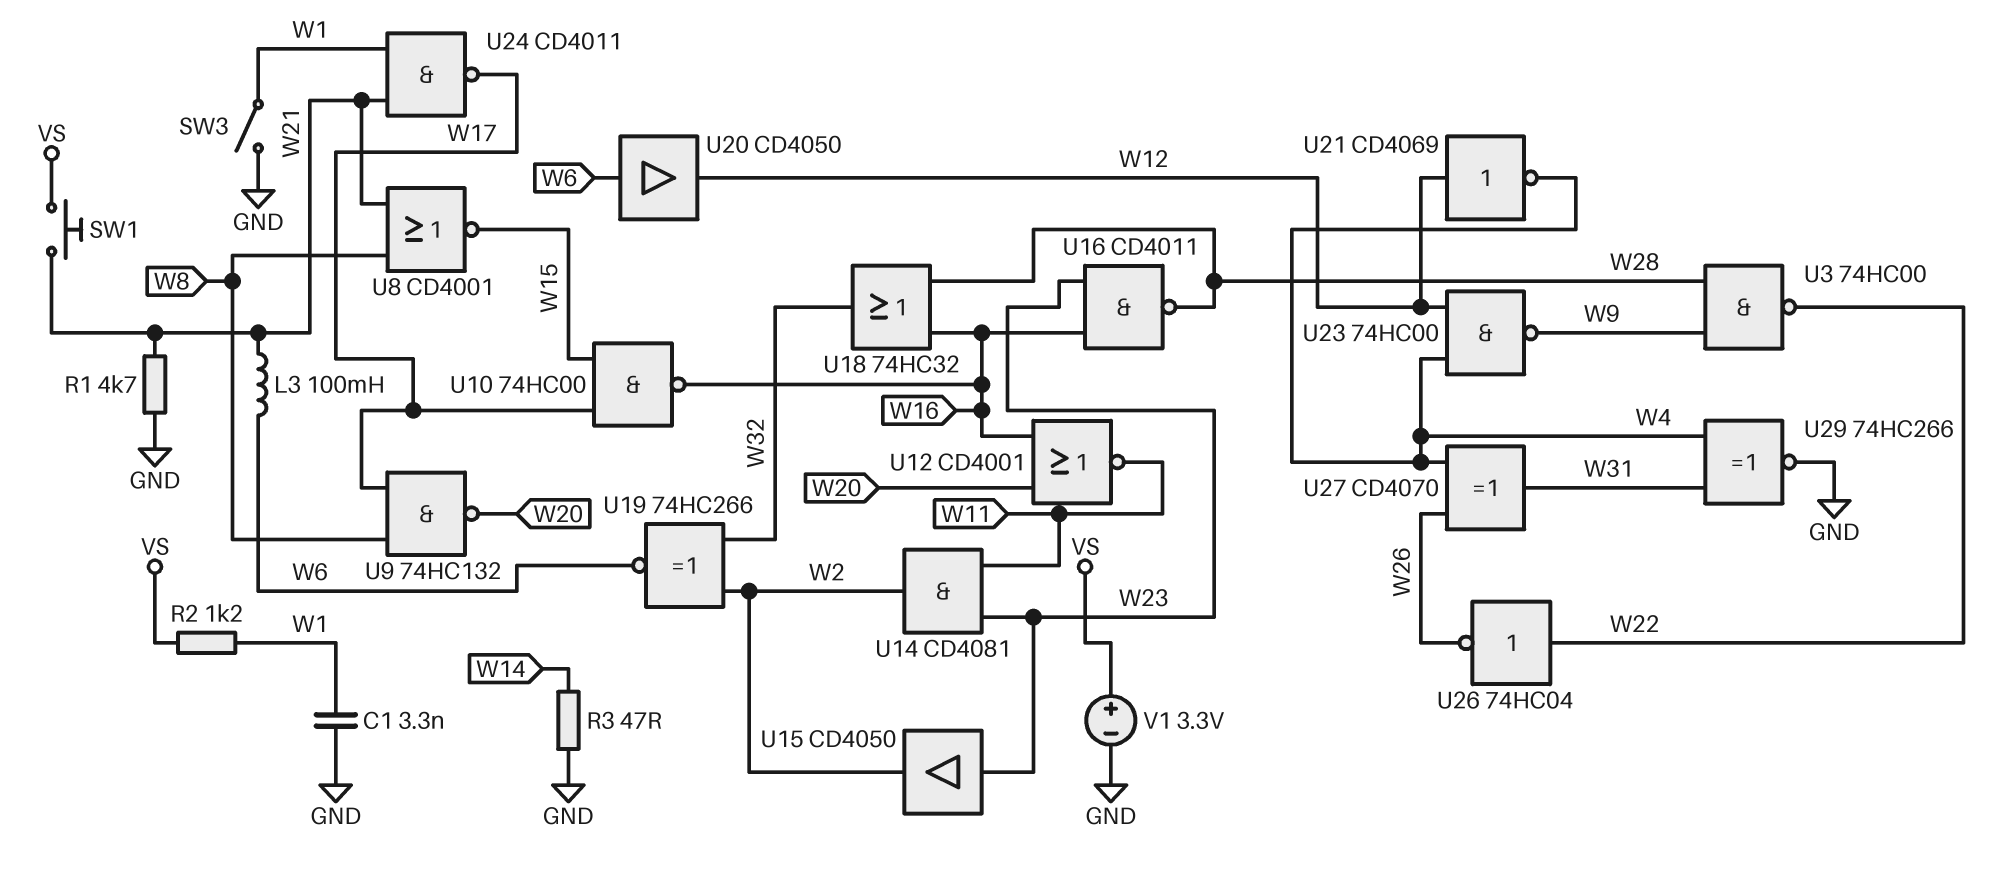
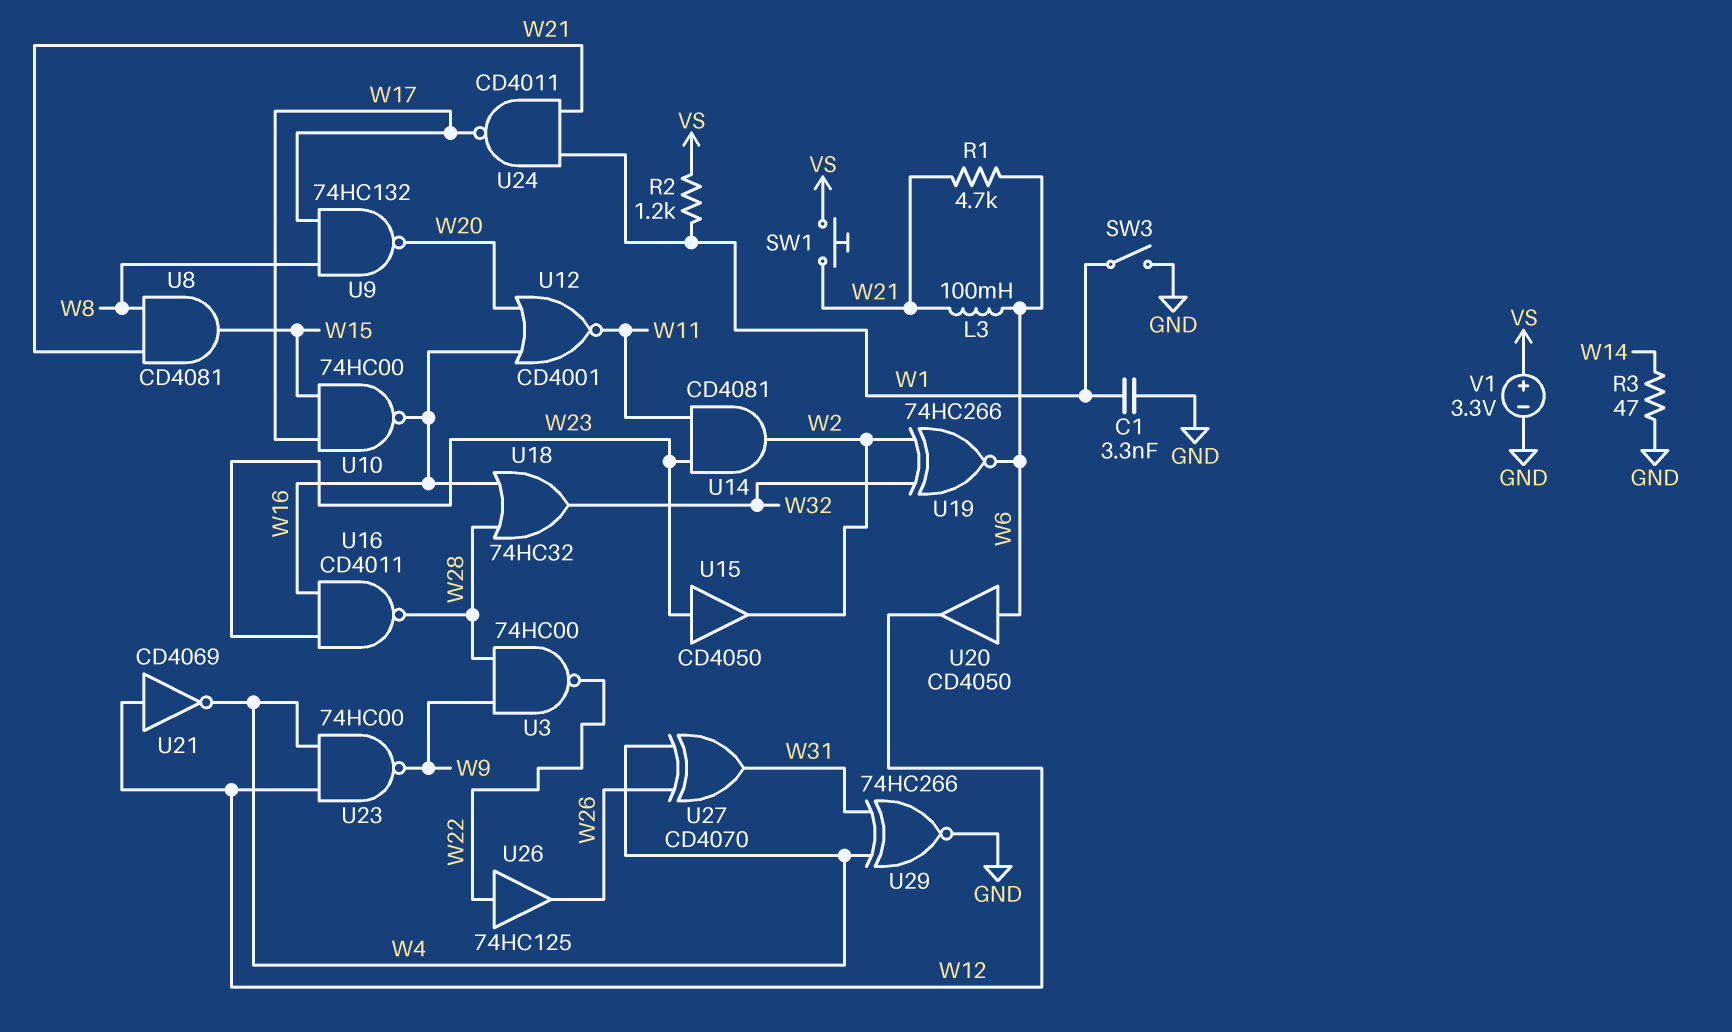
R1: 4.7k (GND, W21) -> 4.7k (W6, W21)
U8: NOR CD4001 (in W8, in W21, out W15) -> AND CD4081 (in W8, in W21, out W15)
U26: NOT 74HC04 (in W22, out W26) -> buffer 74HC125 (in W22, out W26)

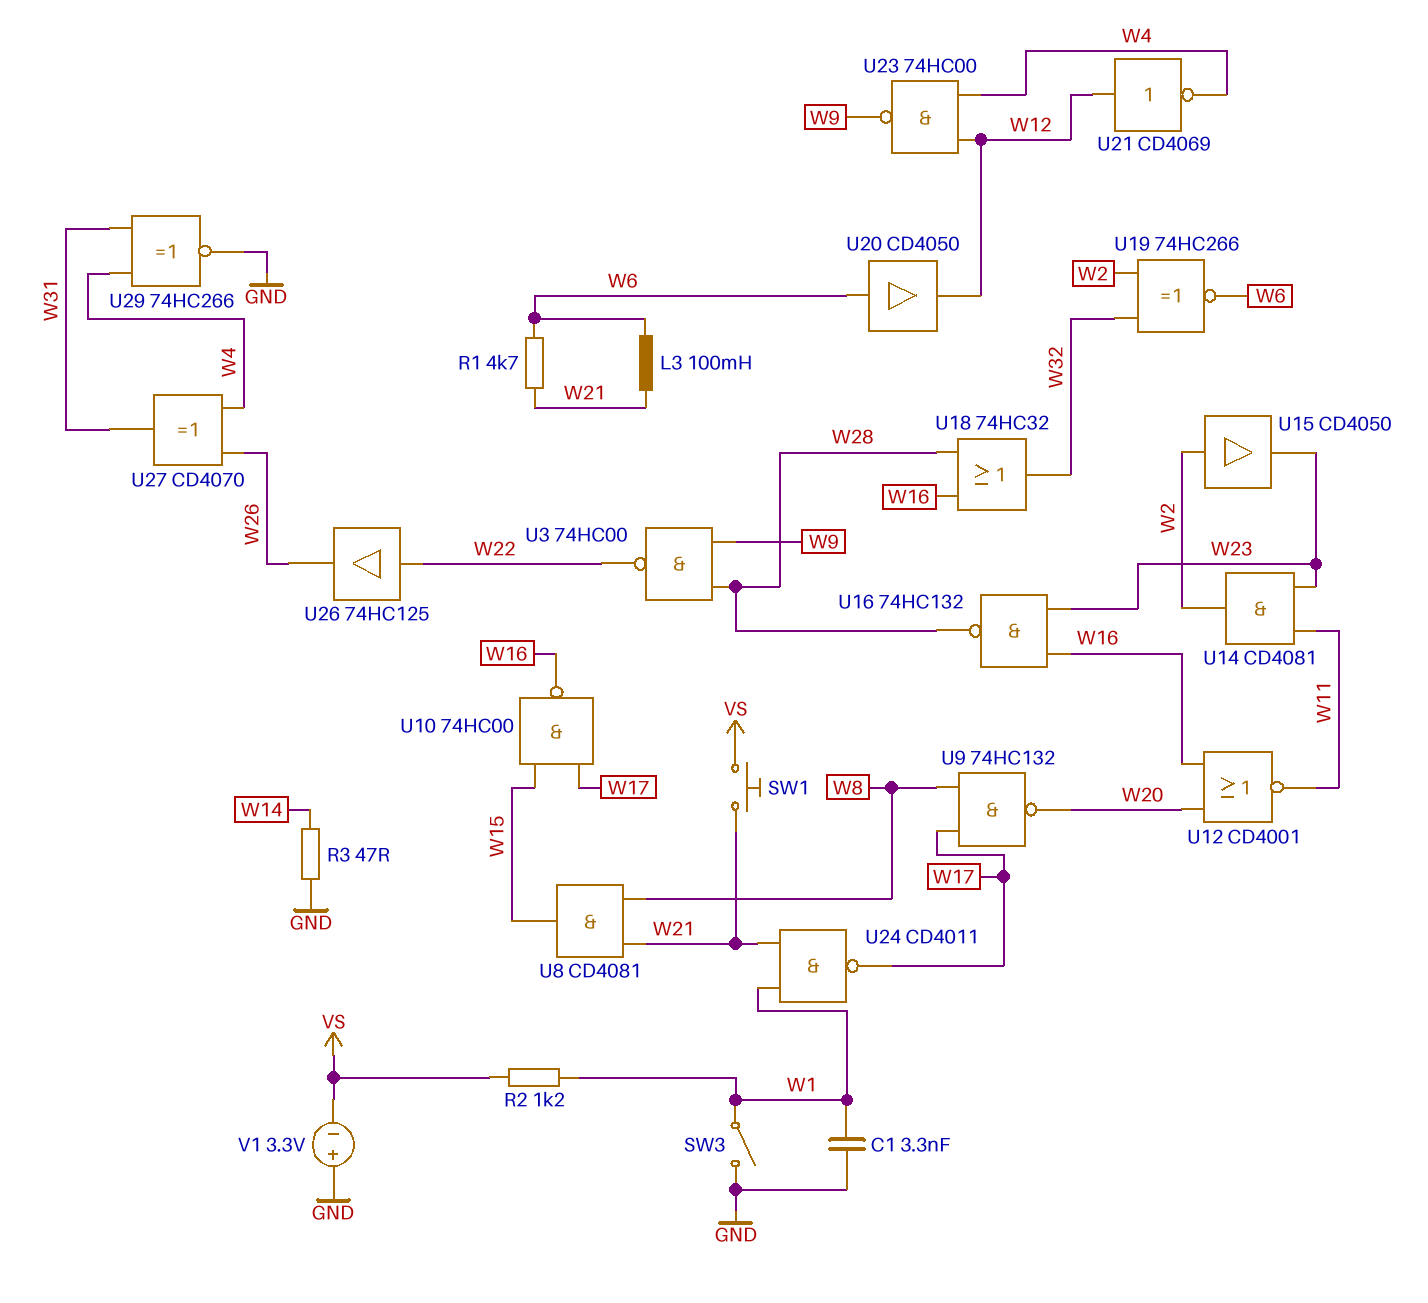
U15: buffer CD4050 (in W23, out W2) -> buffer CD4050 (in W2, out W23)
U16: NAND CD4011 (in W16, in W23, out W28) -> NAND 74HC132 (in W16, in W23, out W28)
V1: 3.3V (plus VS, minus GND) -> 3.3V (plus GND, minus VS)

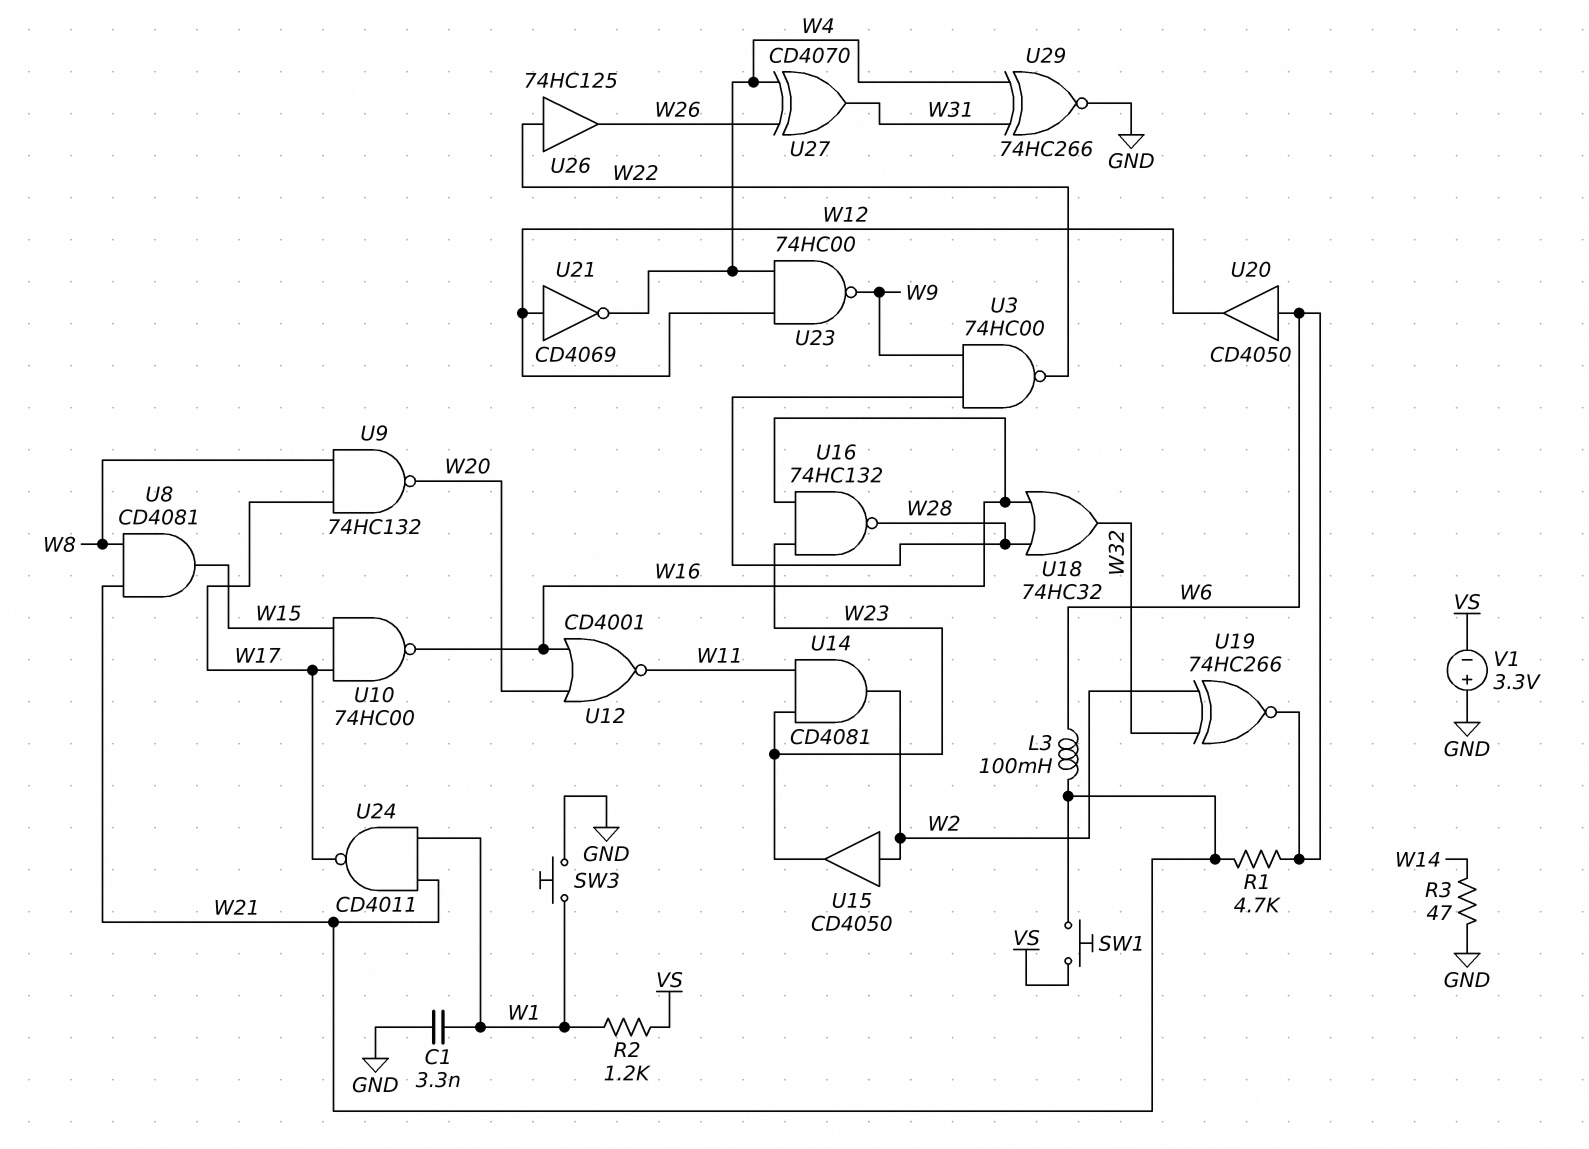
SW3: switch (GND, W1) -> button (GND, W1)

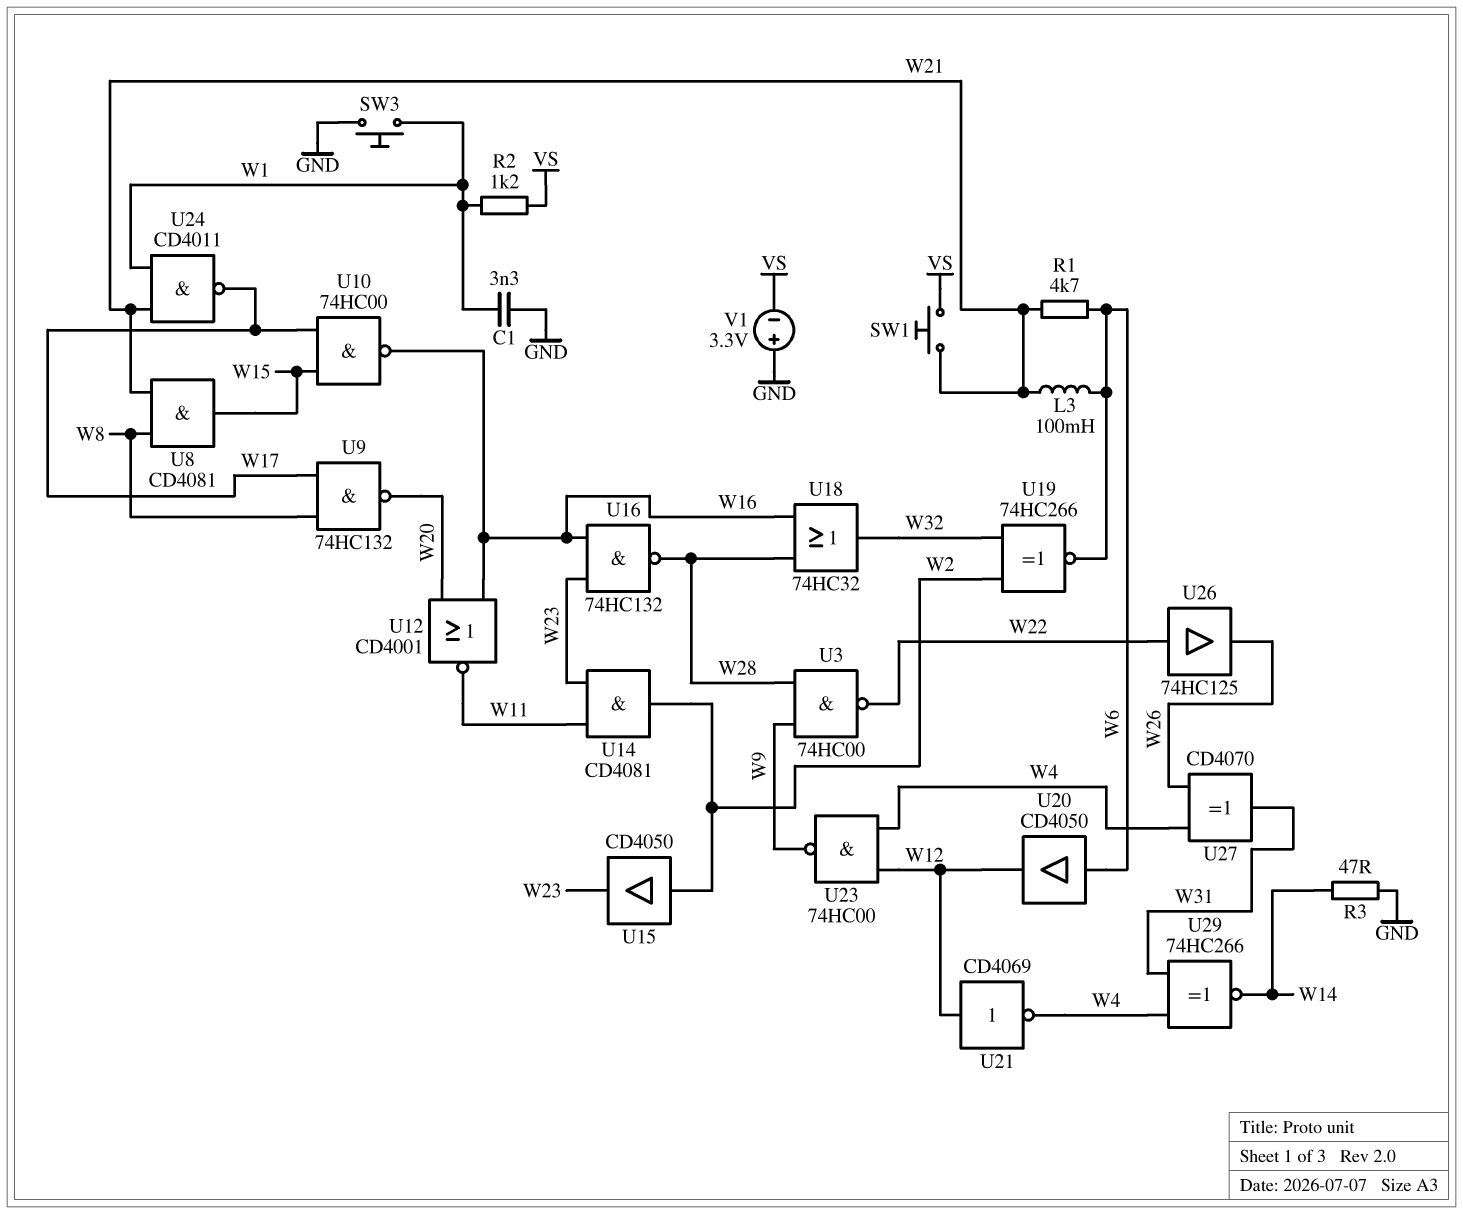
U29: XNOR 74HC266 (in W4, in W31, out GND) -> XNOR 74HC266 (in W4, in W31, out W14)

